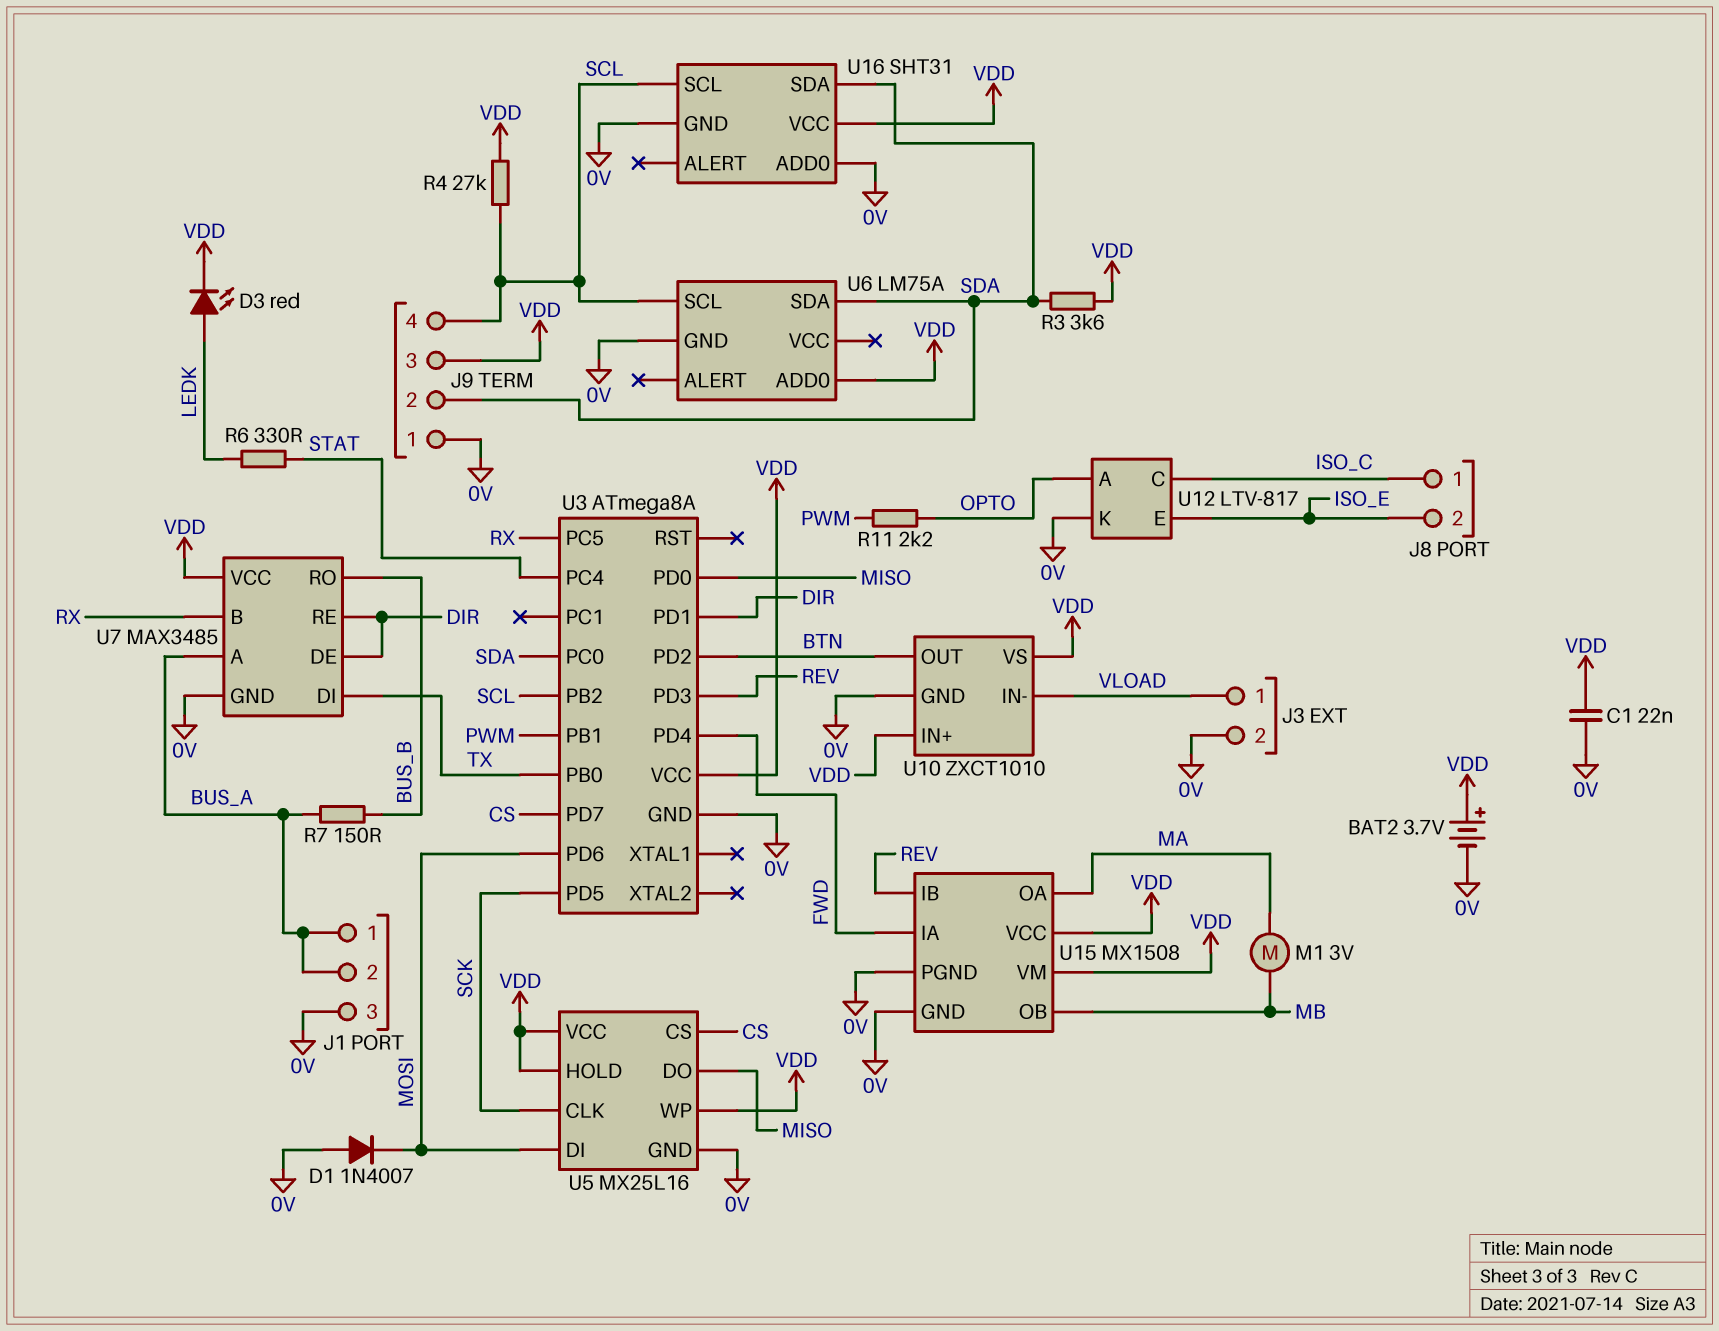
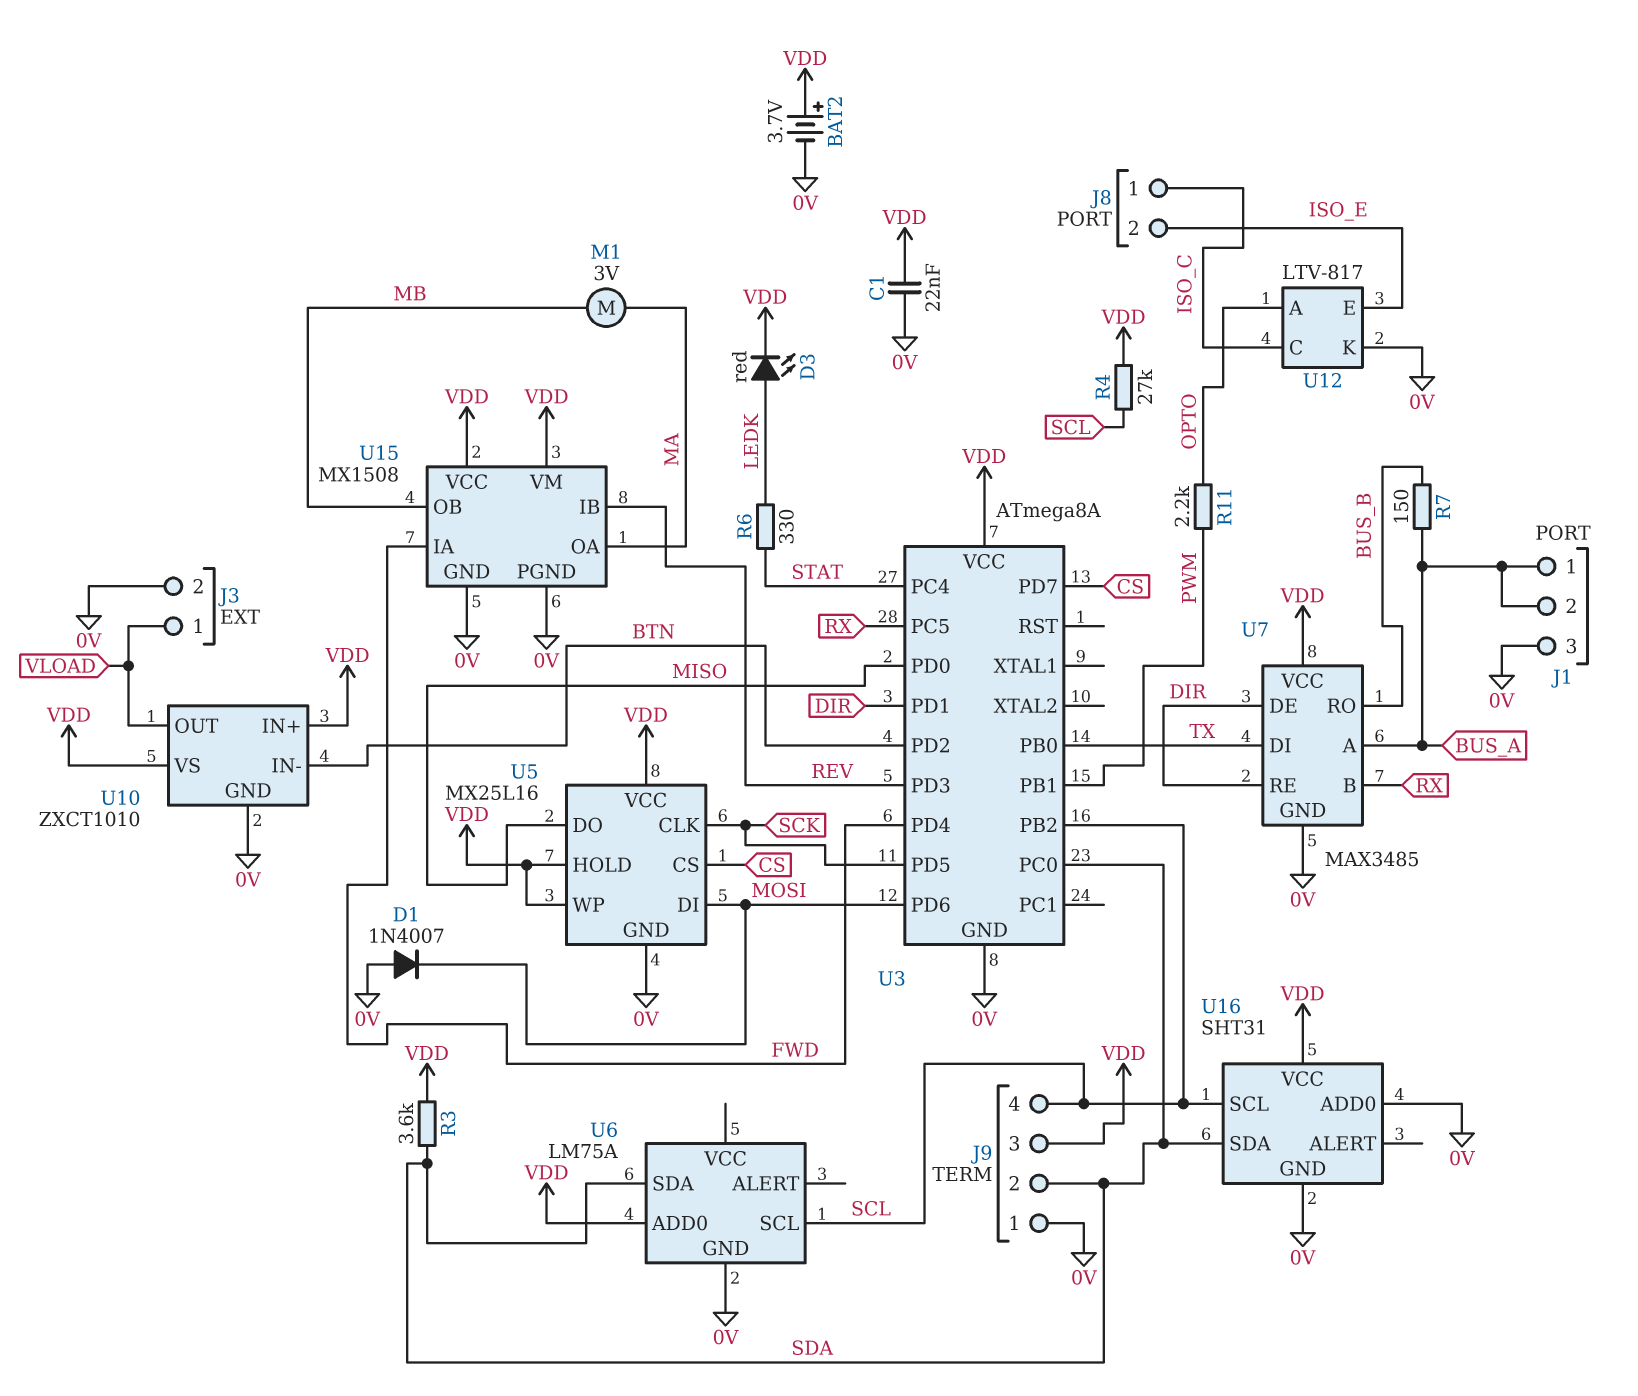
U10 pin IN-: VLOAD -> BTN
U10 pin OUT: BTN -> VLOAD

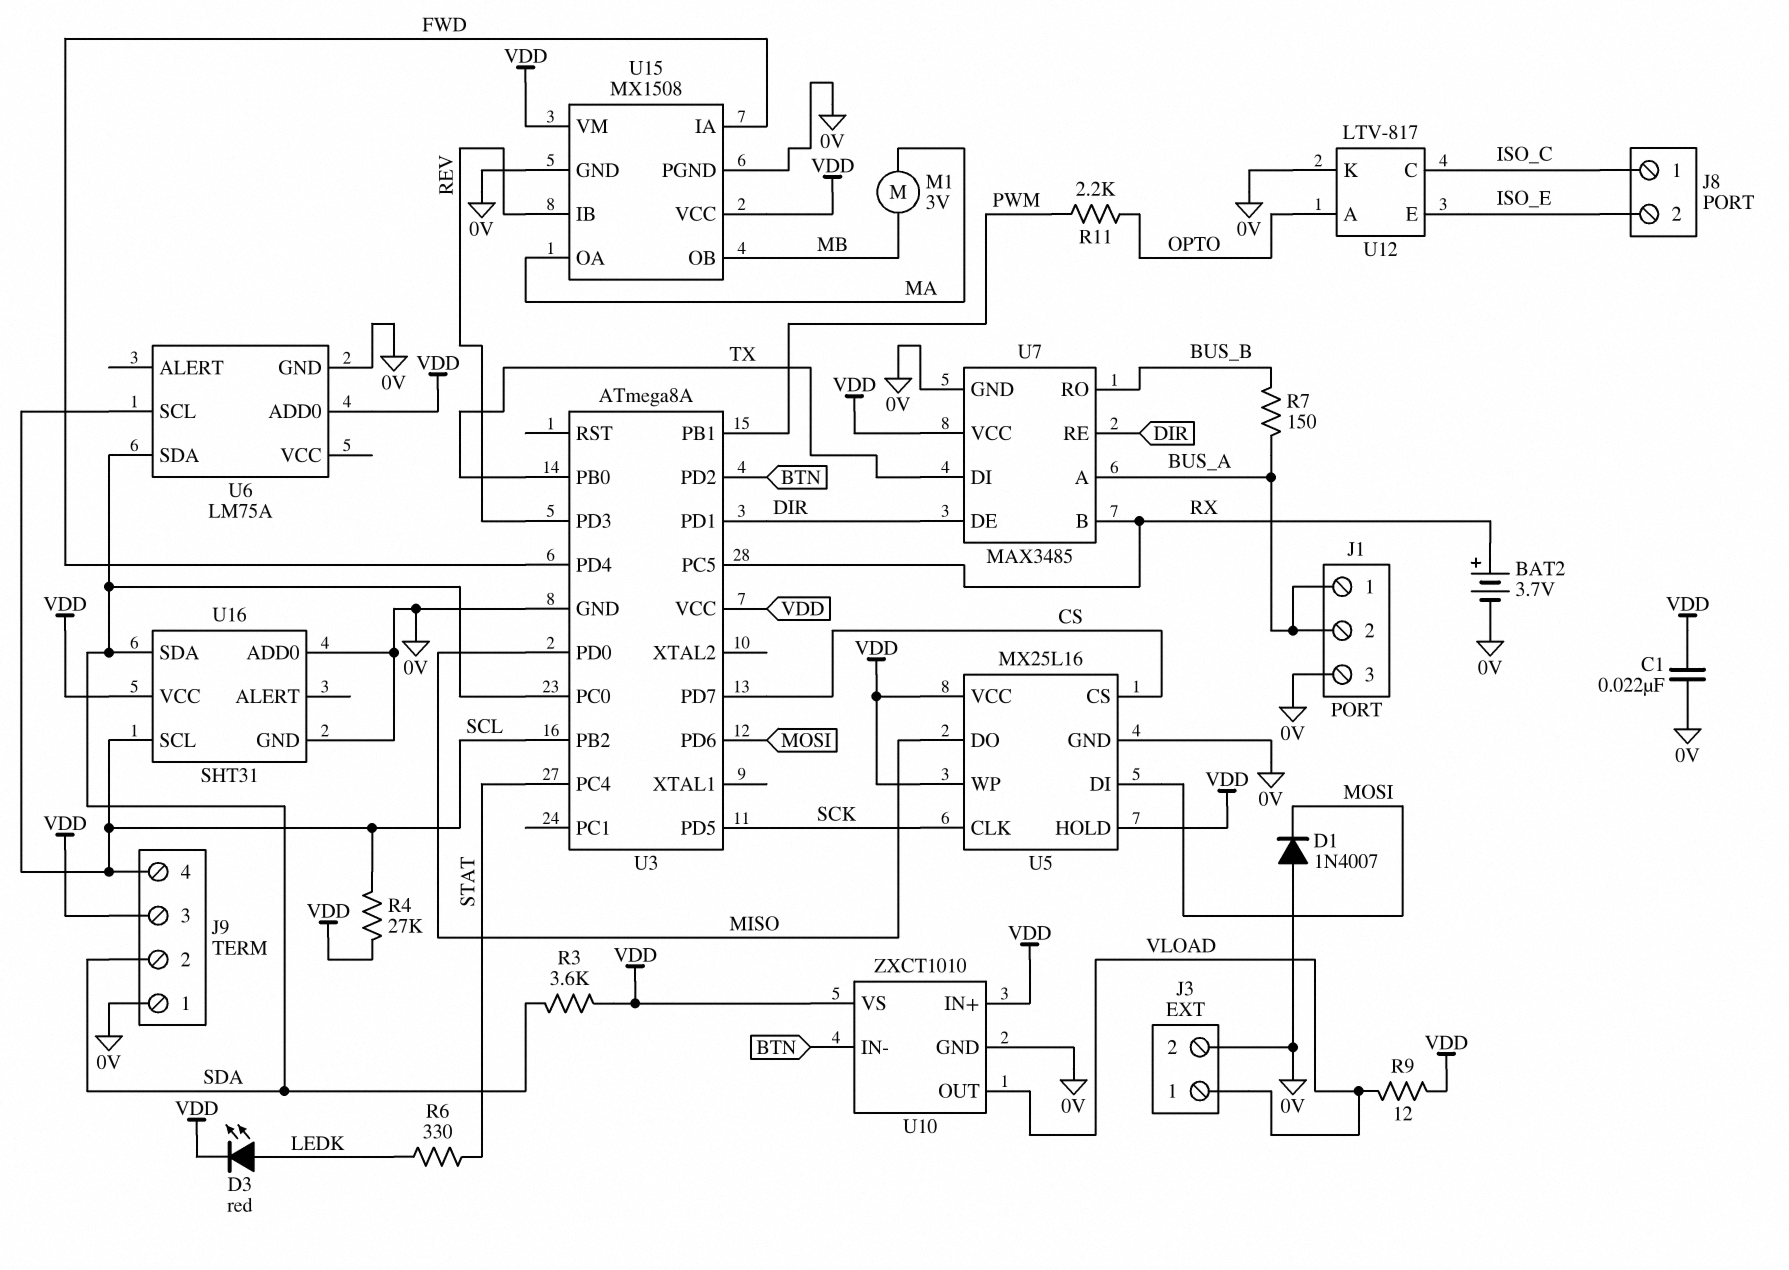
BAT2: 3.7V (plus VDD, minus 0V) -> 3.7V (plus RX, minus 0V)
R9: none -> 12 (VDD, VLOAD)

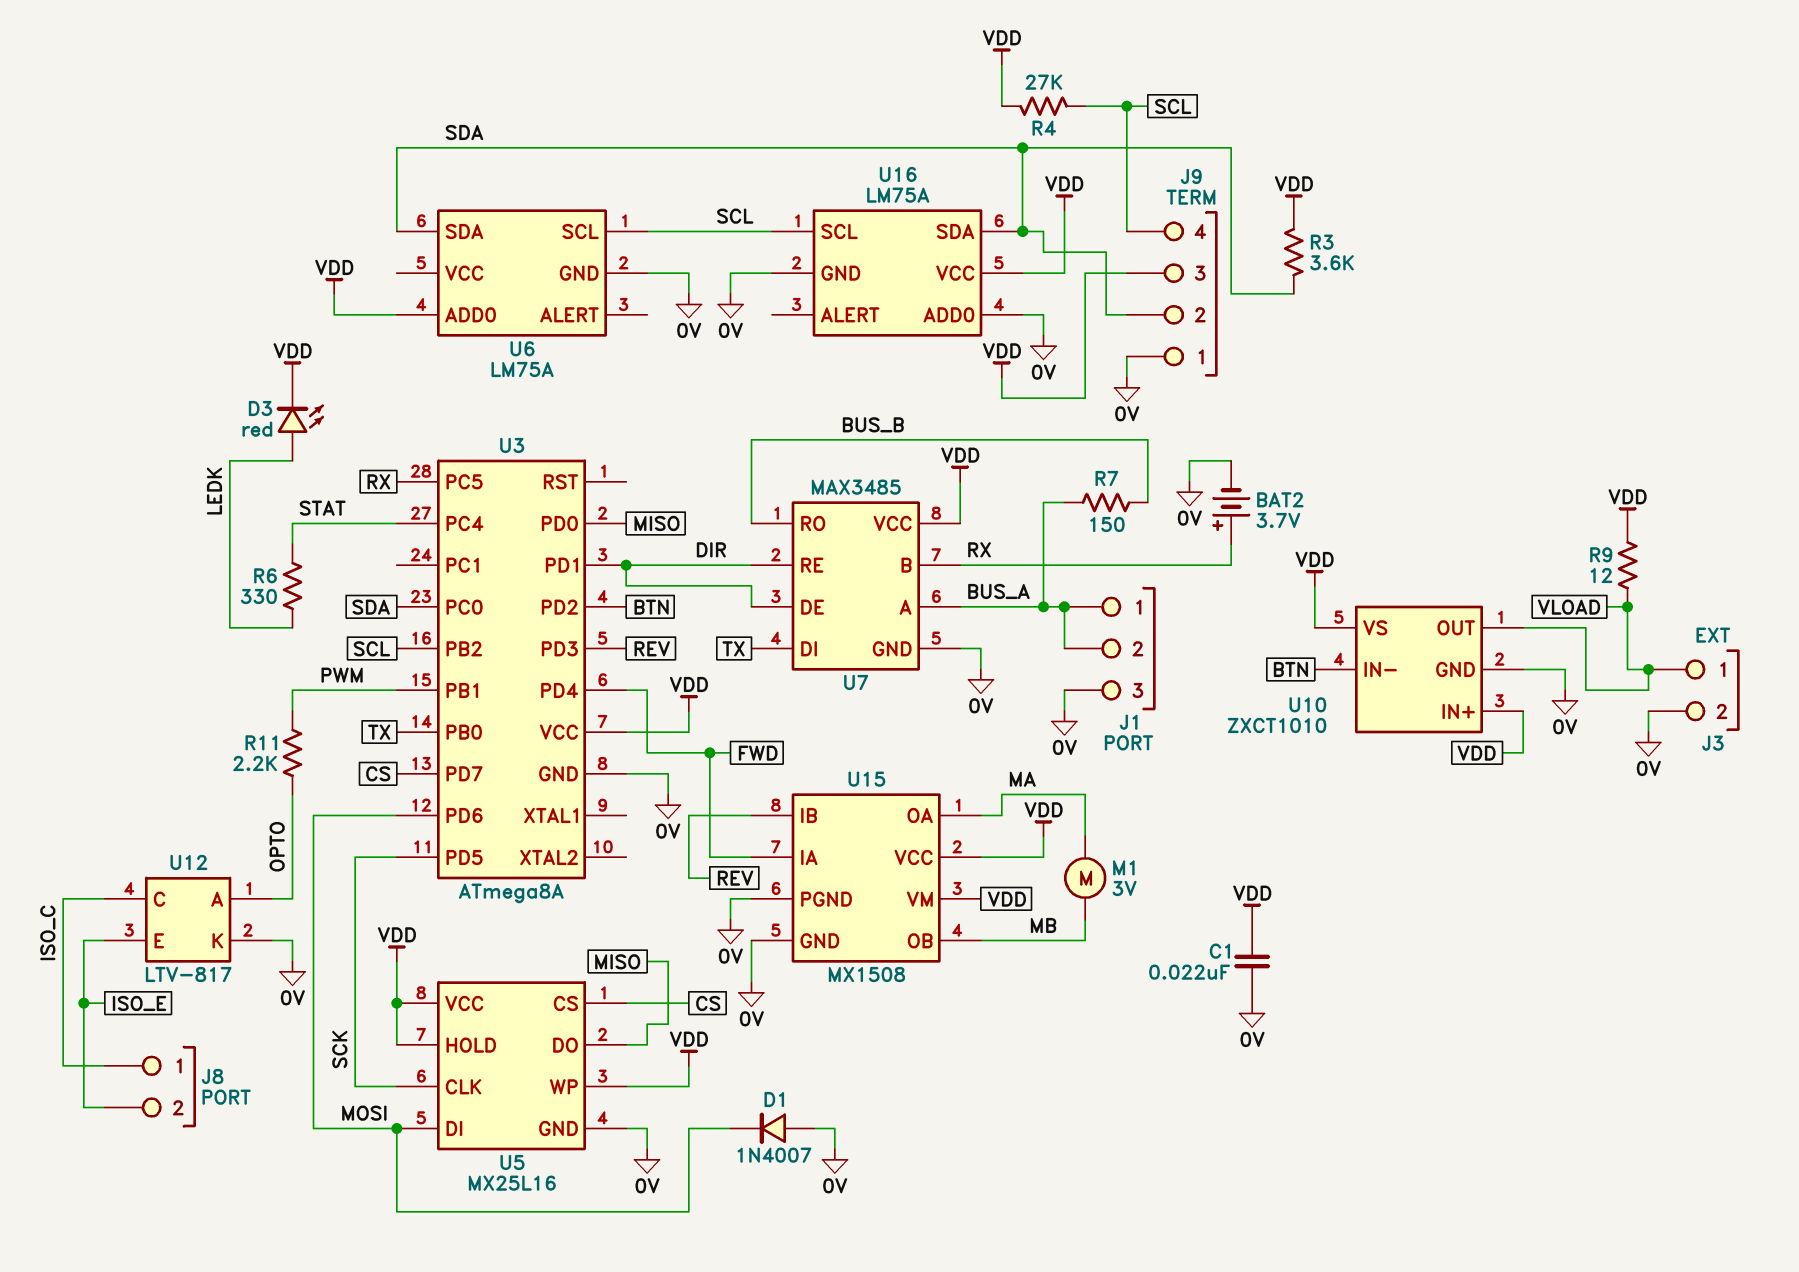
U16: SHT31 -> LM75A

